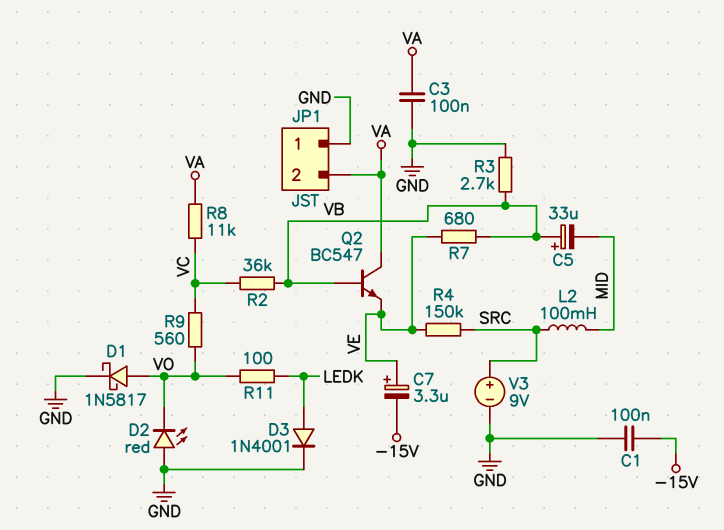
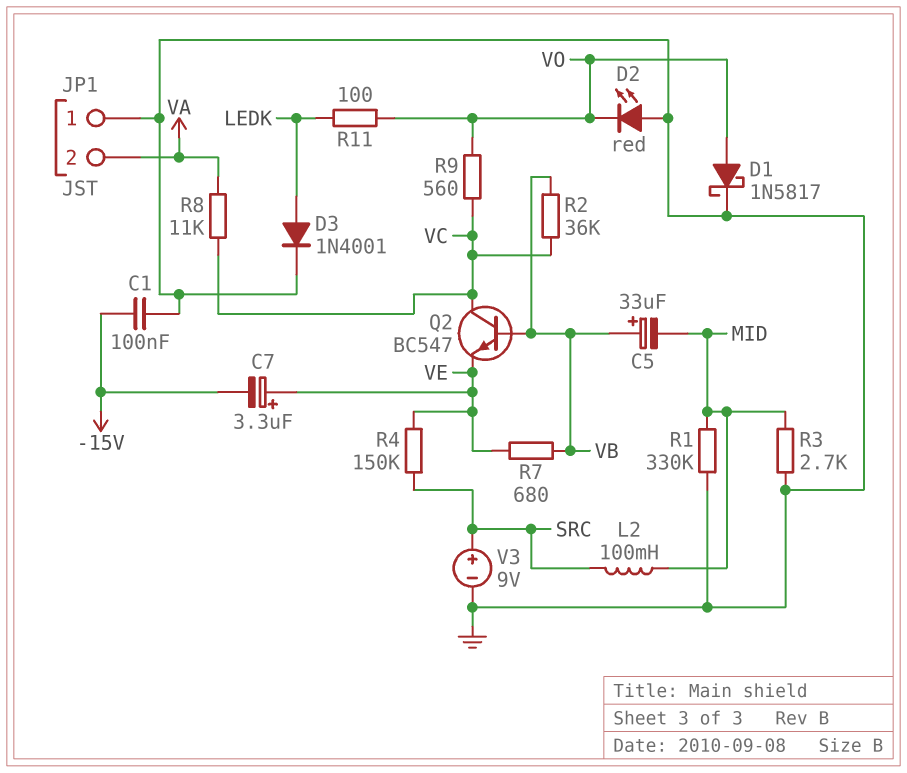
C3: 100nF (GND, VA) -> none
Q2: NPN BC547 (B VB, C VA, E VE) -> NPN BC547 (B VB, C VC, E VE)
R1: none -> 330k (GND, MID)
R3: 2.7k (GND, VB) -> 2.7k (GND, MID)

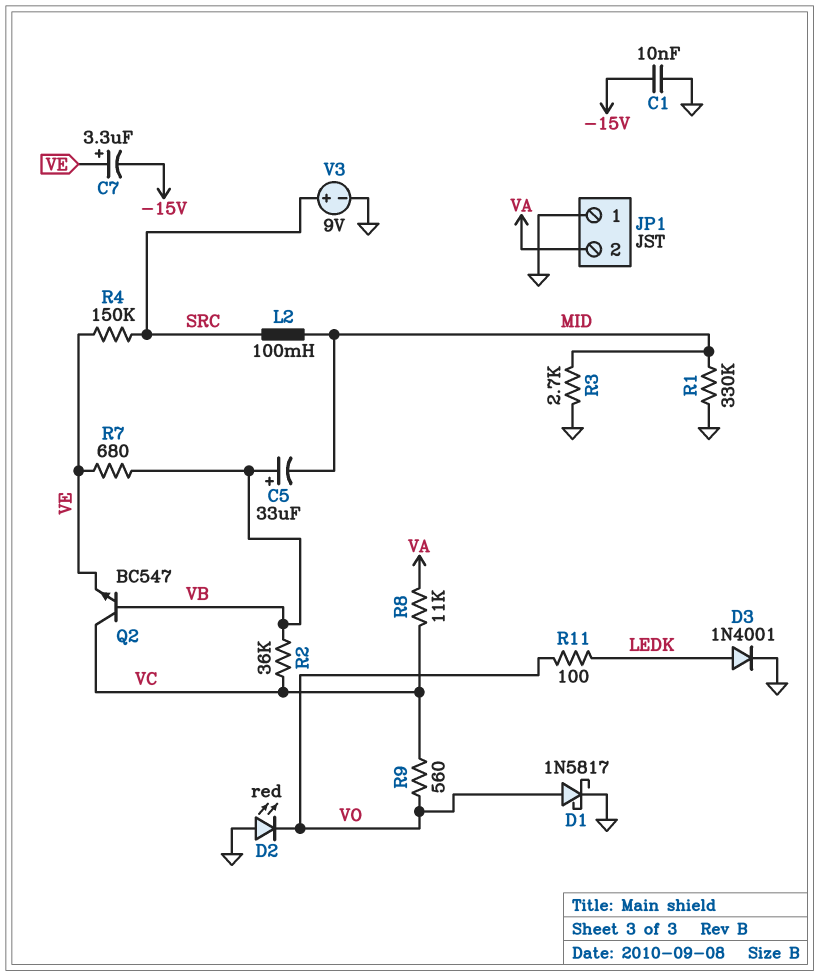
C1: 100nF (-15V, GND) -> 10nF (-15V, GND)

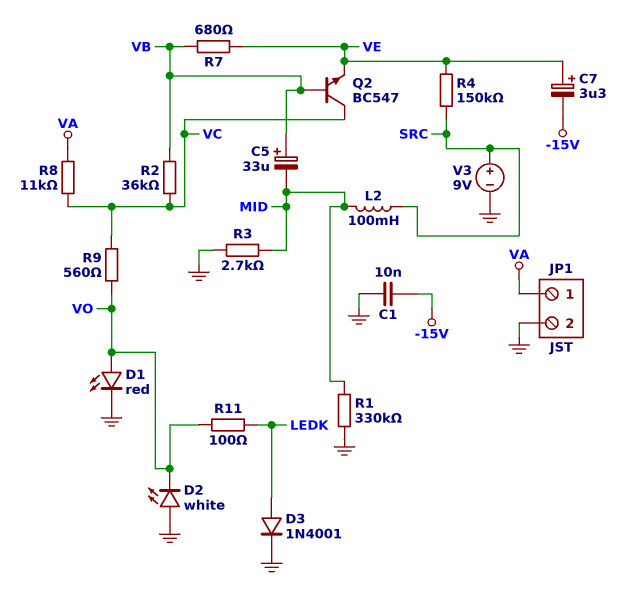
D1: schottky 1N5817 (A VO, K GND) -> LED red (A VO, K GND)
D2: LED red (A GND, K VO) -> LED white (A GND, K VO)
JP1 pin 1: GND -> VA
JP1 pin 2: VA -> GND

